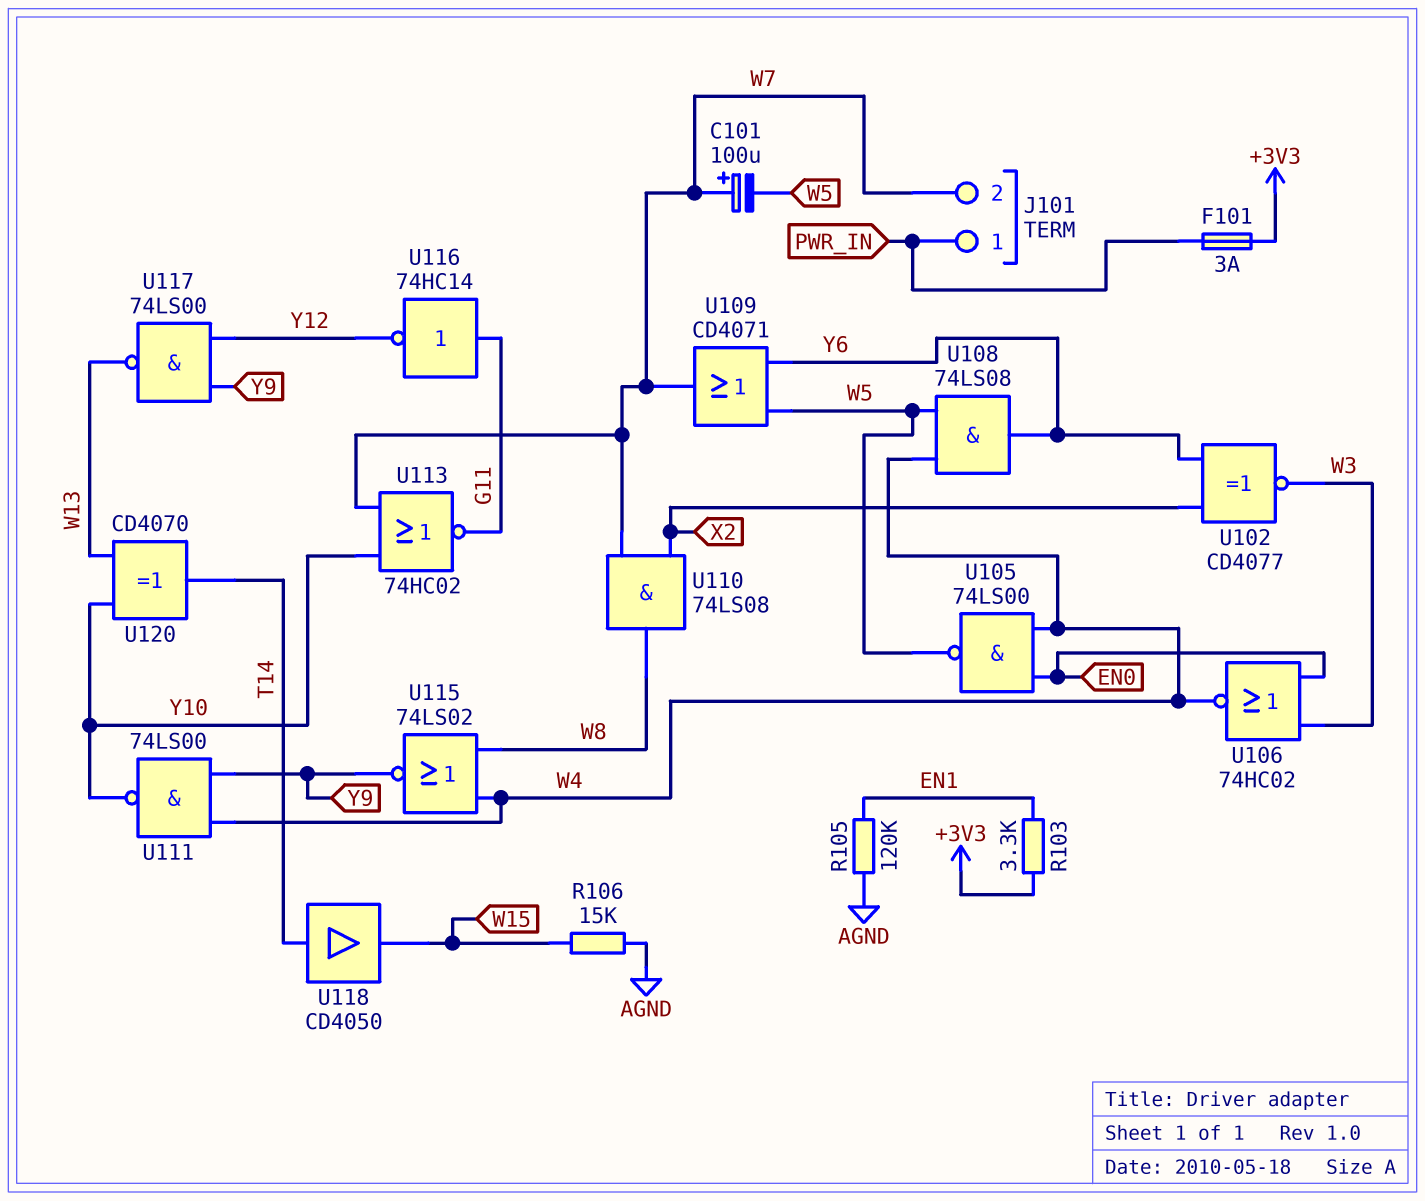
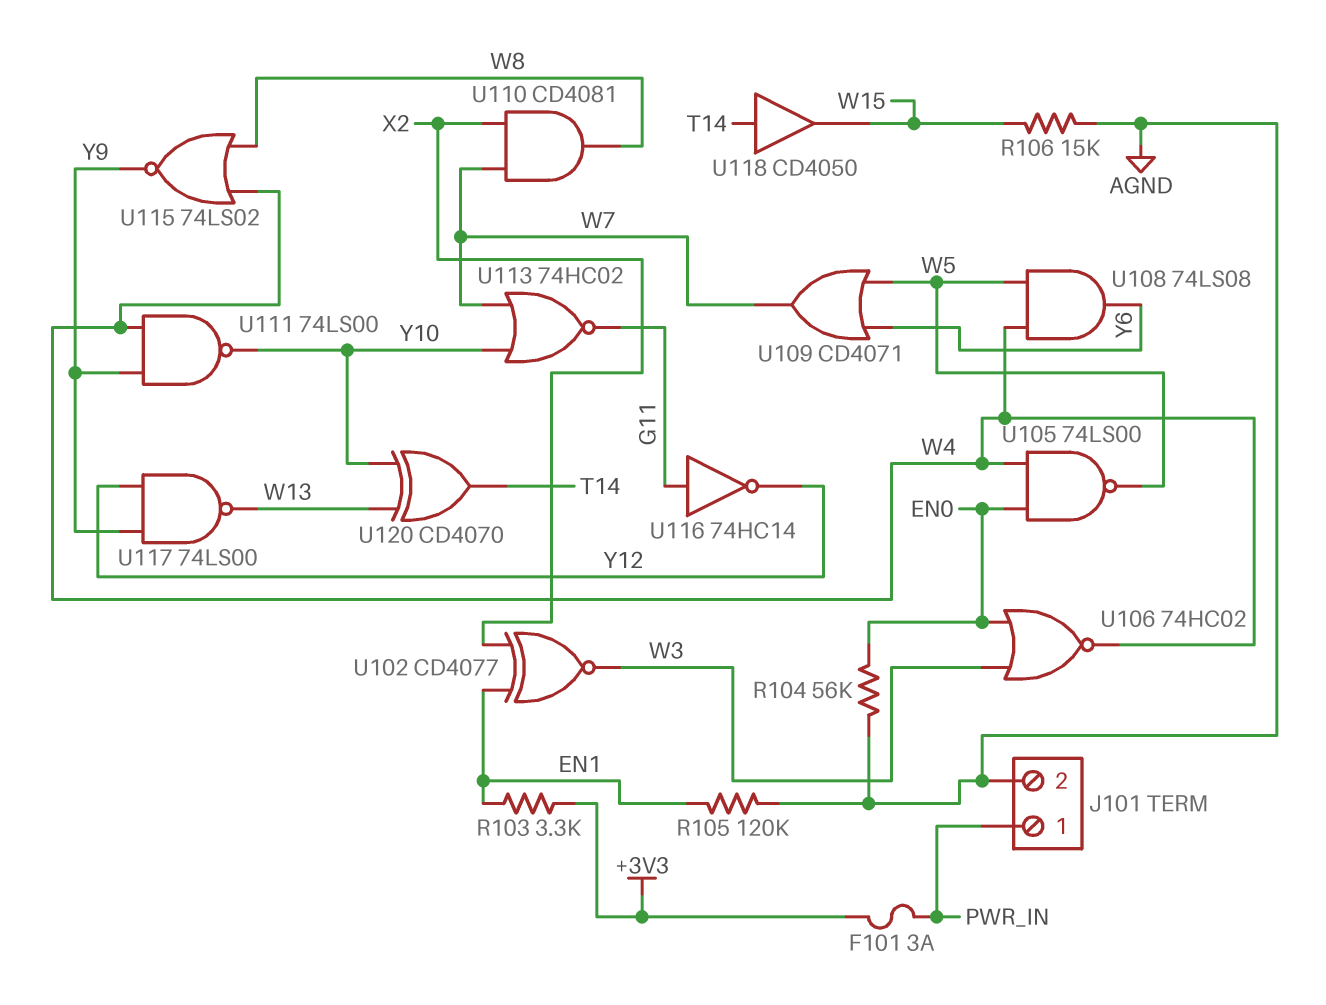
C101: 100uF (plus W7, minus W5) -> none
J101 pin 2: W7 -> AGND
R104: none -> 56k (AGND, EN0)
U102: XNOR CD4077 (in X2, in Y6, out W3) -> XNOR CD4077 (in EN1, in X2, out W3)
U110: AND 74LS08 (in W7, in X2, out W8) -> AND CD4081 (in W7, in X2, out W8)

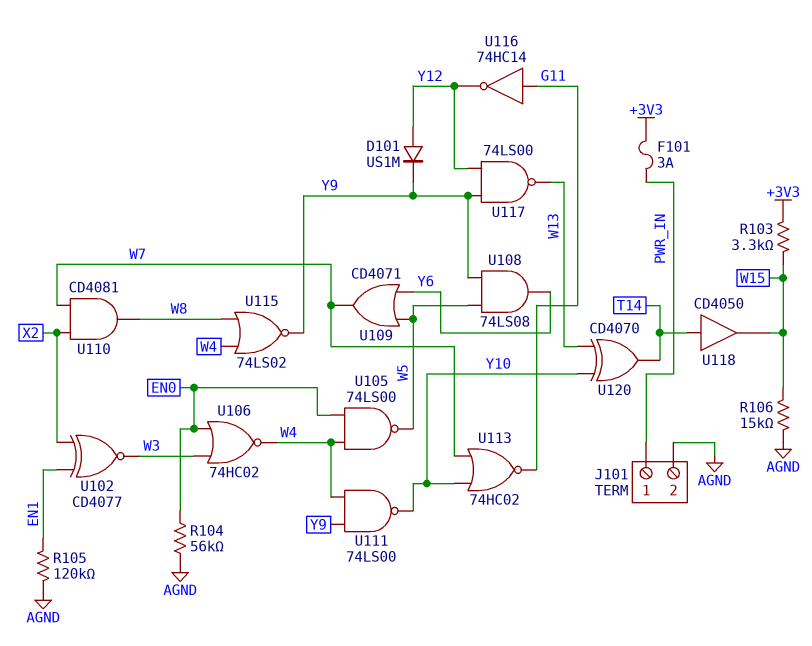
D101: none -> diode US1M (A Y12, K Y9)
R103: 3.3k (+3V3, EN1) -> 3.3k (+3V3, W15)
U108: AND 74LS08 (in W4, in W5, out Y6) -> AND 74LS08 (in W5, in Y9, out Y6)

